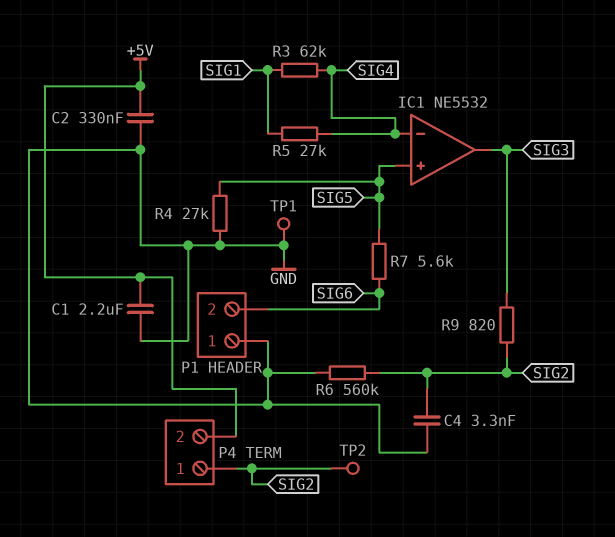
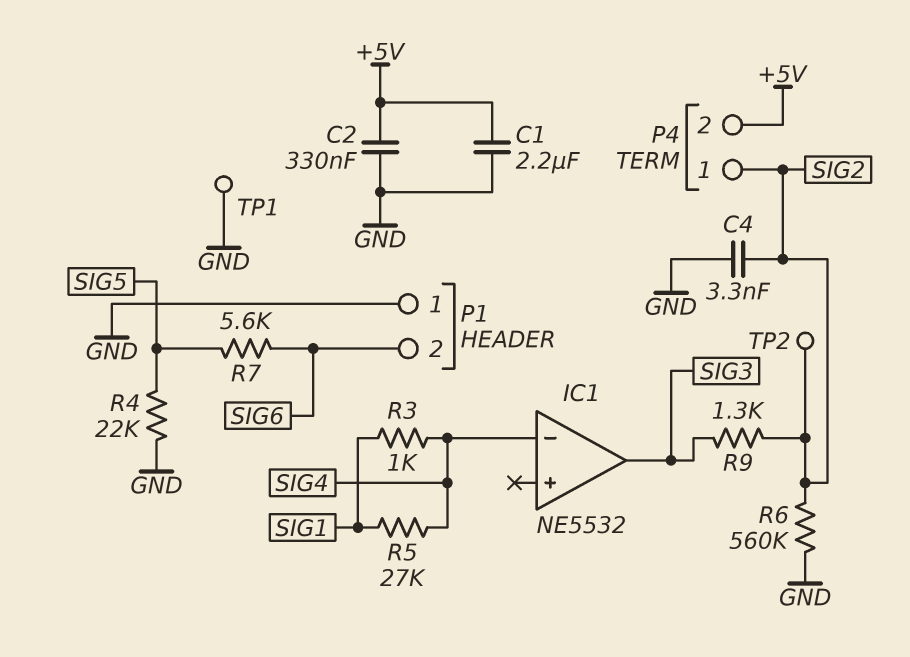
IC1 pin in+: SIG5 -> none
R3: 62k (SIG1, SIG4) -> 1k (SIG1, SIG4)
R4: 27k (GND, SIG5) -> 22k (GND, SIG5)
R9: 820 (SIG2, SIG3) -> 1.3k (SIG2, SIG3)

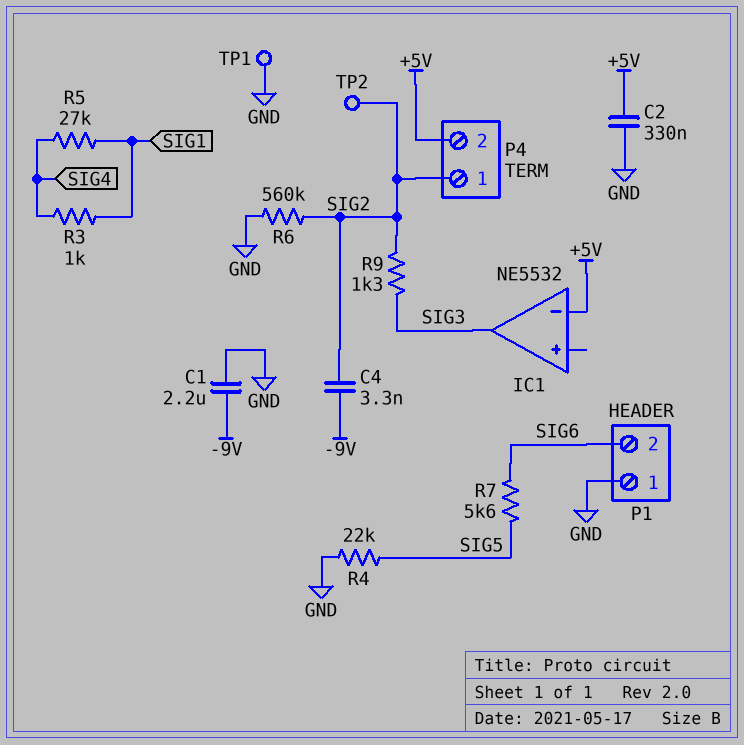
C1: 2.2uF (+5V, GND) -> 2.2uF (-9V, GND)
C4: 3.3nF (GND, SIG2) -> 3.3nF (-9V, SIG2)
IC1 pin in-: SIG4 -> +5V

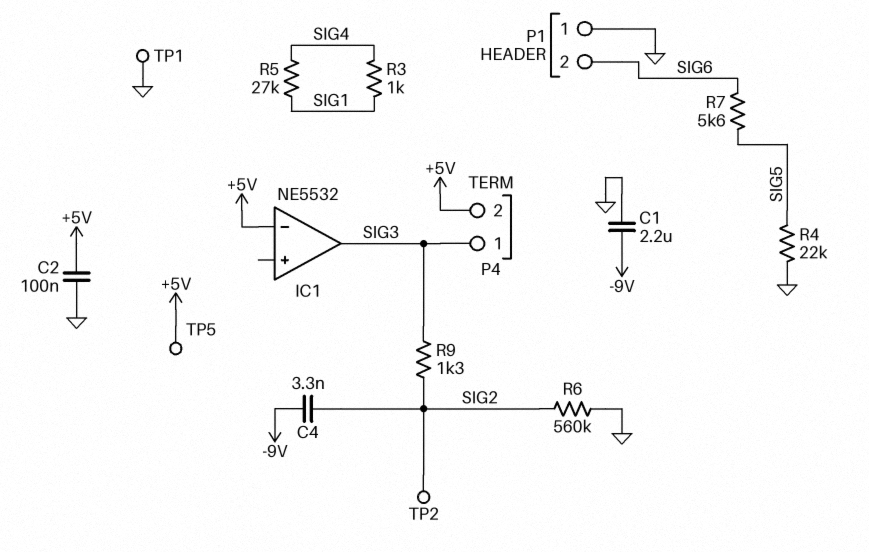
C2: 330nF (+5V, GND) -> 100nF (+5V, GND)
P4 pin 1: SIG2 -> SIG3
TP5: none -> test point (+5V)

